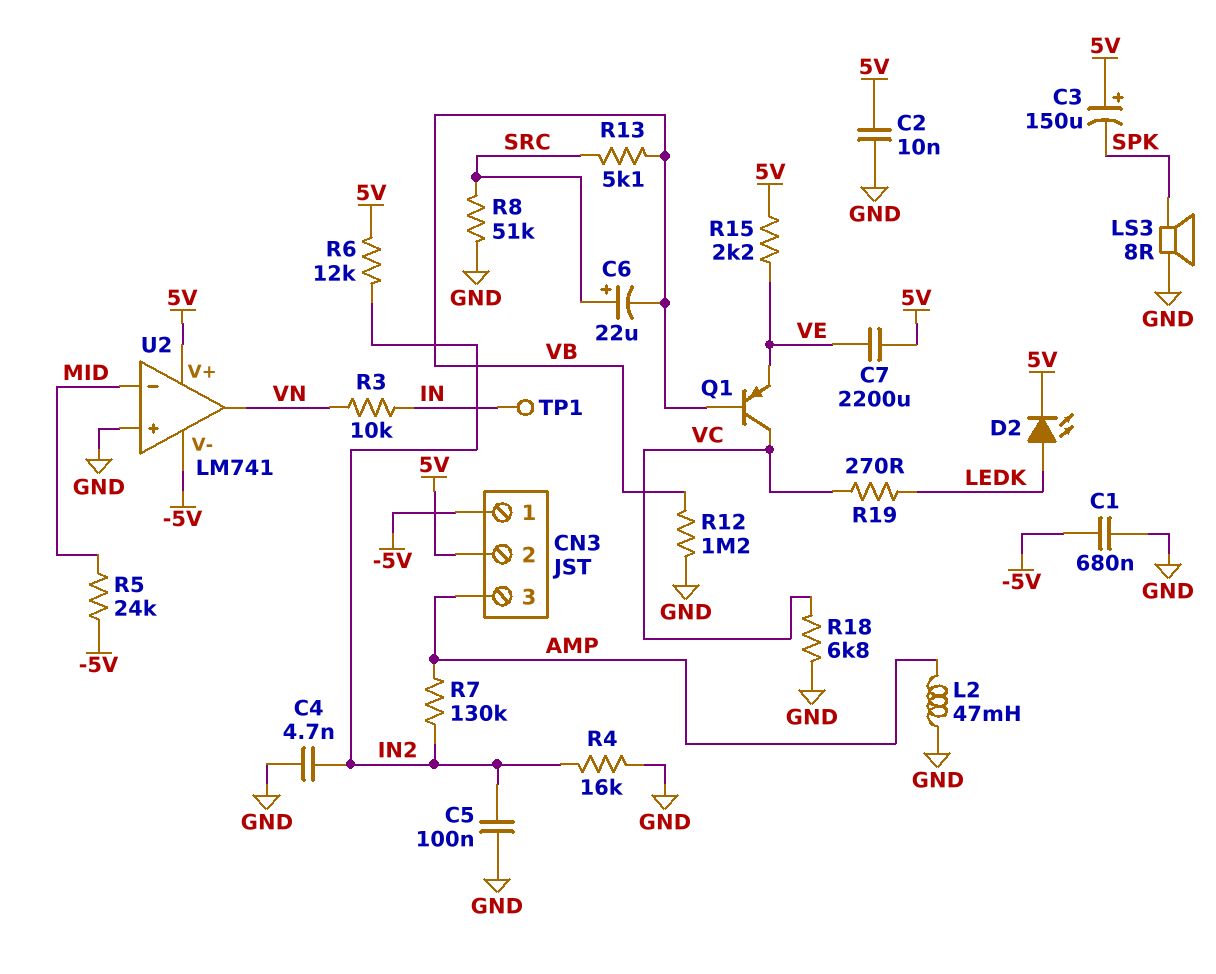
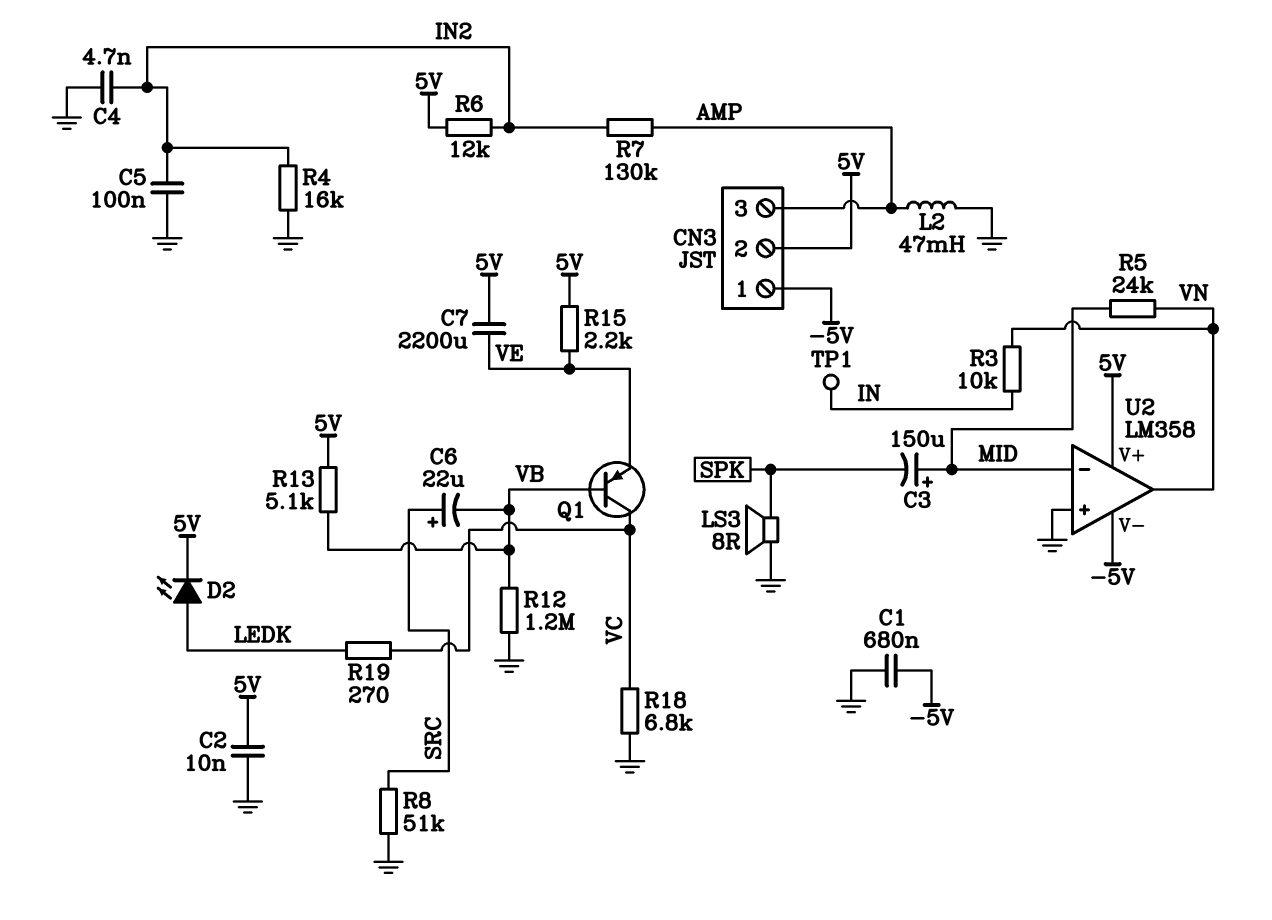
C3: 150uF (plus 5V, minus SPK) -> 150uF (plus MID, minus SPK)
R5: 24k (-5V, MID) -> 24k (MID, VN)
R13: 5.1k (SRC, VB) -> 5.1k (5V, VB)
U2: LM741 -> LM358

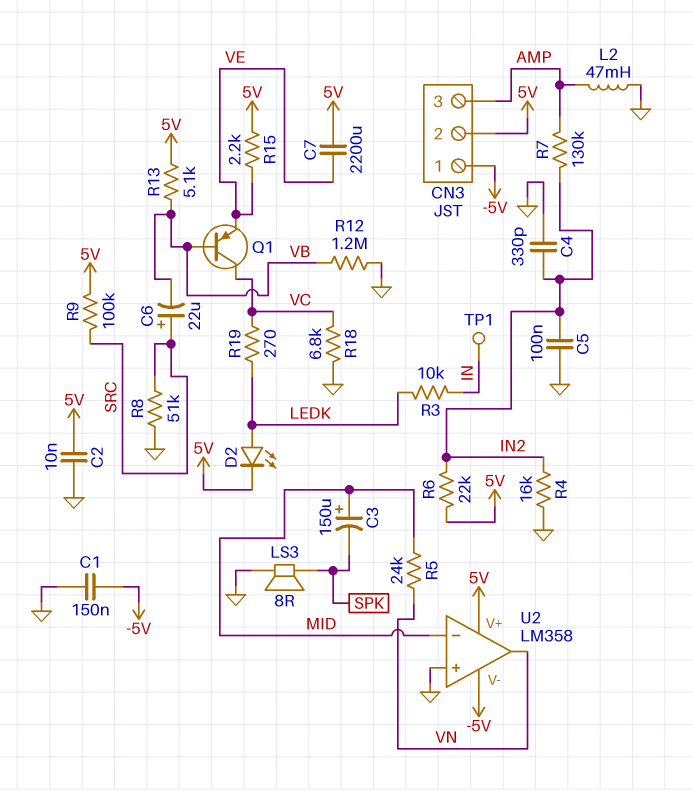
C1: 680nF (-5V, GND) -> 150nF (-5V, GND)
C4: 4.7nF (GND, IN2) -> 330pF (GND, IN2)
R3: 10k (IN, VN) -> 10k (IN, LEDK)
R6: 12k (5V, IN2) -> 22k (5V, IN2)
R9: none -> 100k (5V, SRC)

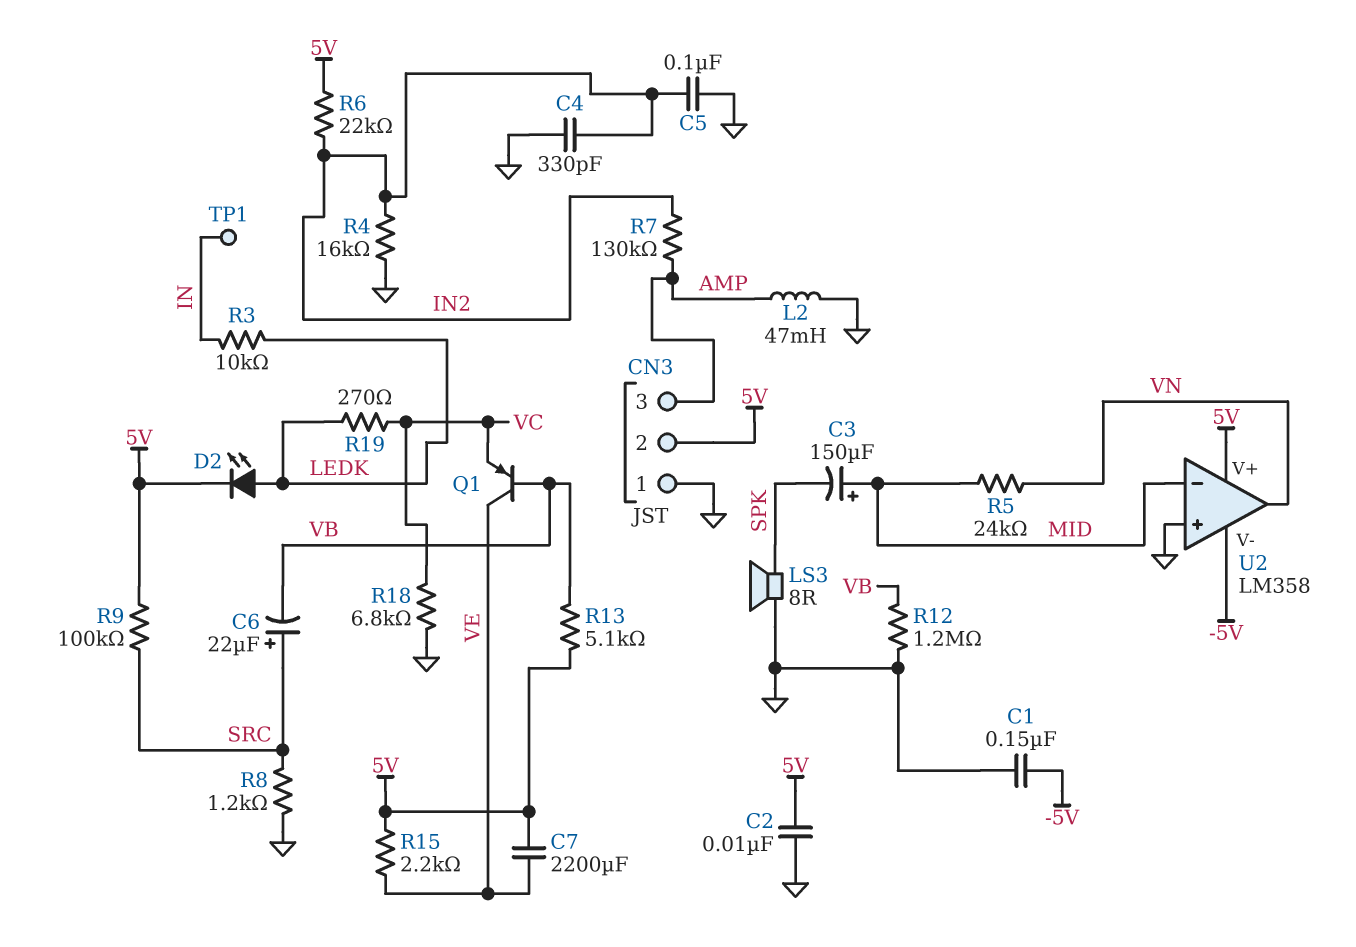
CN3 pin 1: -5V -> GND
Q1: PNP (B VB, C VC, E VE) -> PNP (B VB, C VE, E VC)
R8: 51k (GND, SRC) -> 1.2k (GND, SRC)

